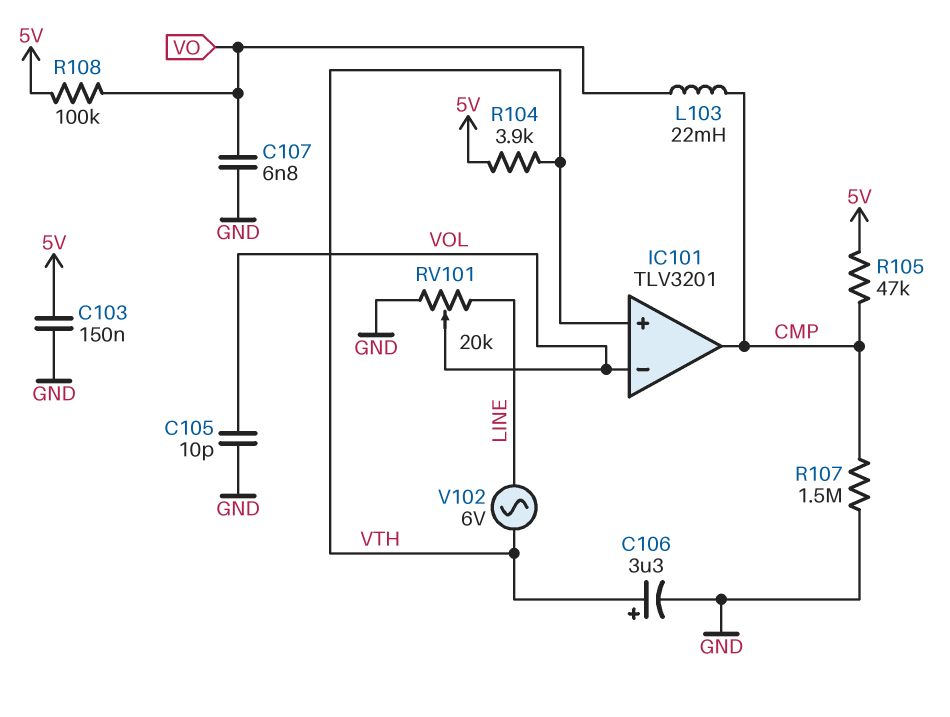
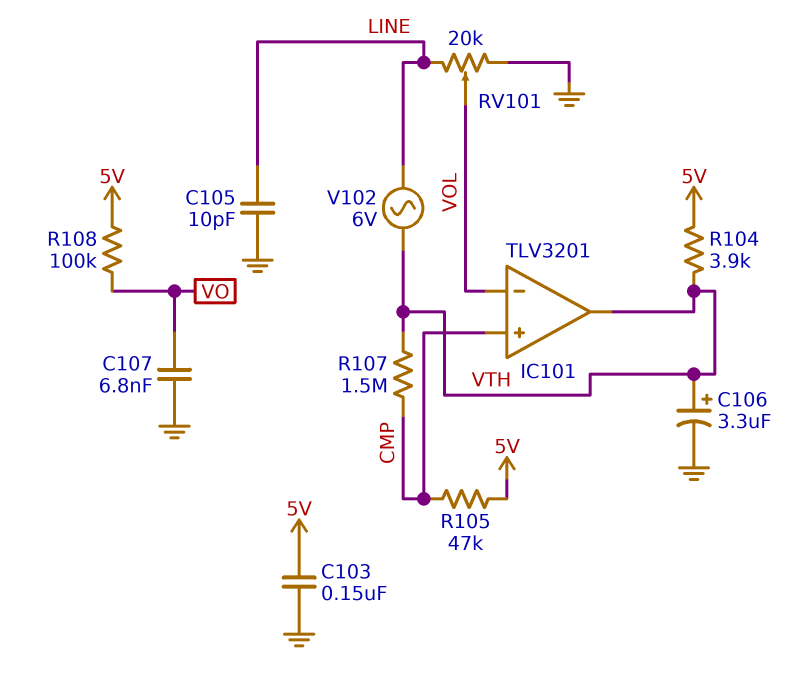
C105: 10pF (GND, VOL) -> 10pF (GND, LINE)
IC101 pin in+: VTH -> CMP
IC101 pin out: CMP -> VTH
L103: 22mH (CMP, VO) -> none
R107: 1.5M (CMP, GND) -> 1.5M (CMP, VTH)

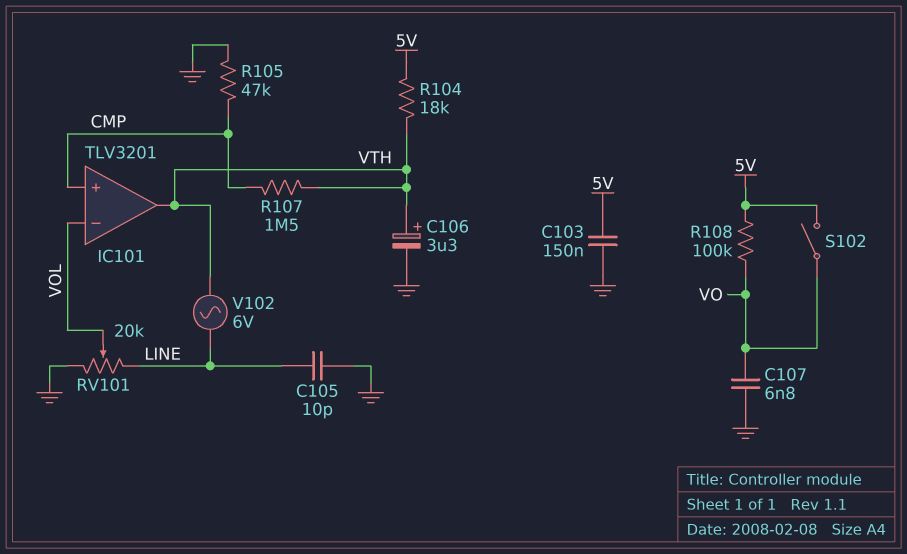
R104: 3.9k (5V, VTH) -> 18k (5V, VTH)
R105: 47k (5V, CMP) -> 47k (CMP, GND)
S102: none -> switch (5V, VO)

